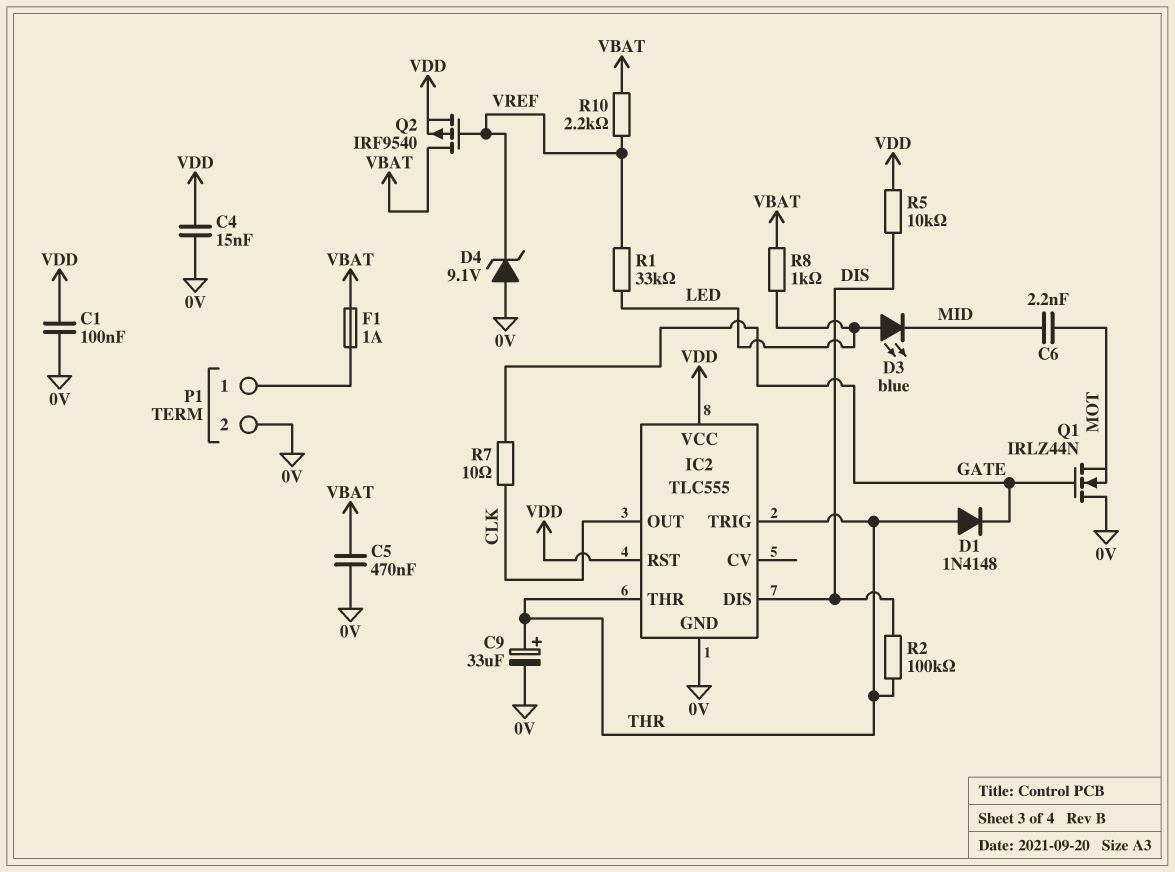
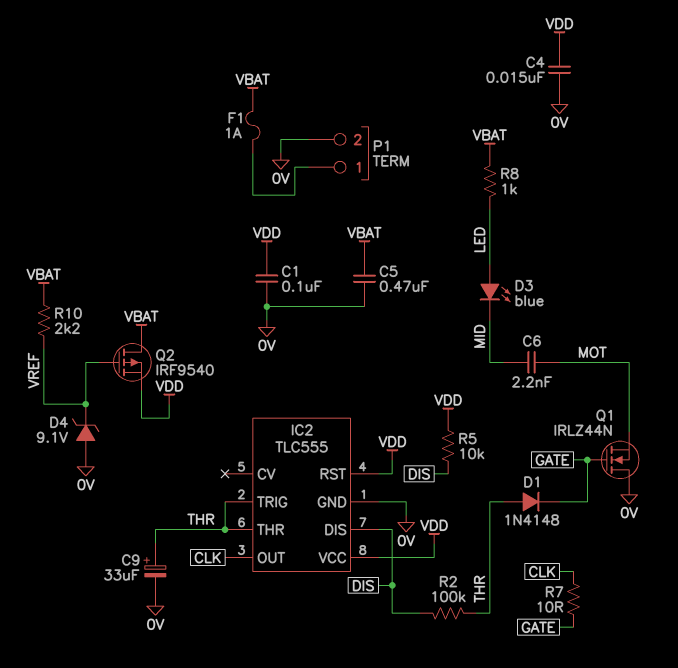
R1: 33k (LED, VREF) -> none

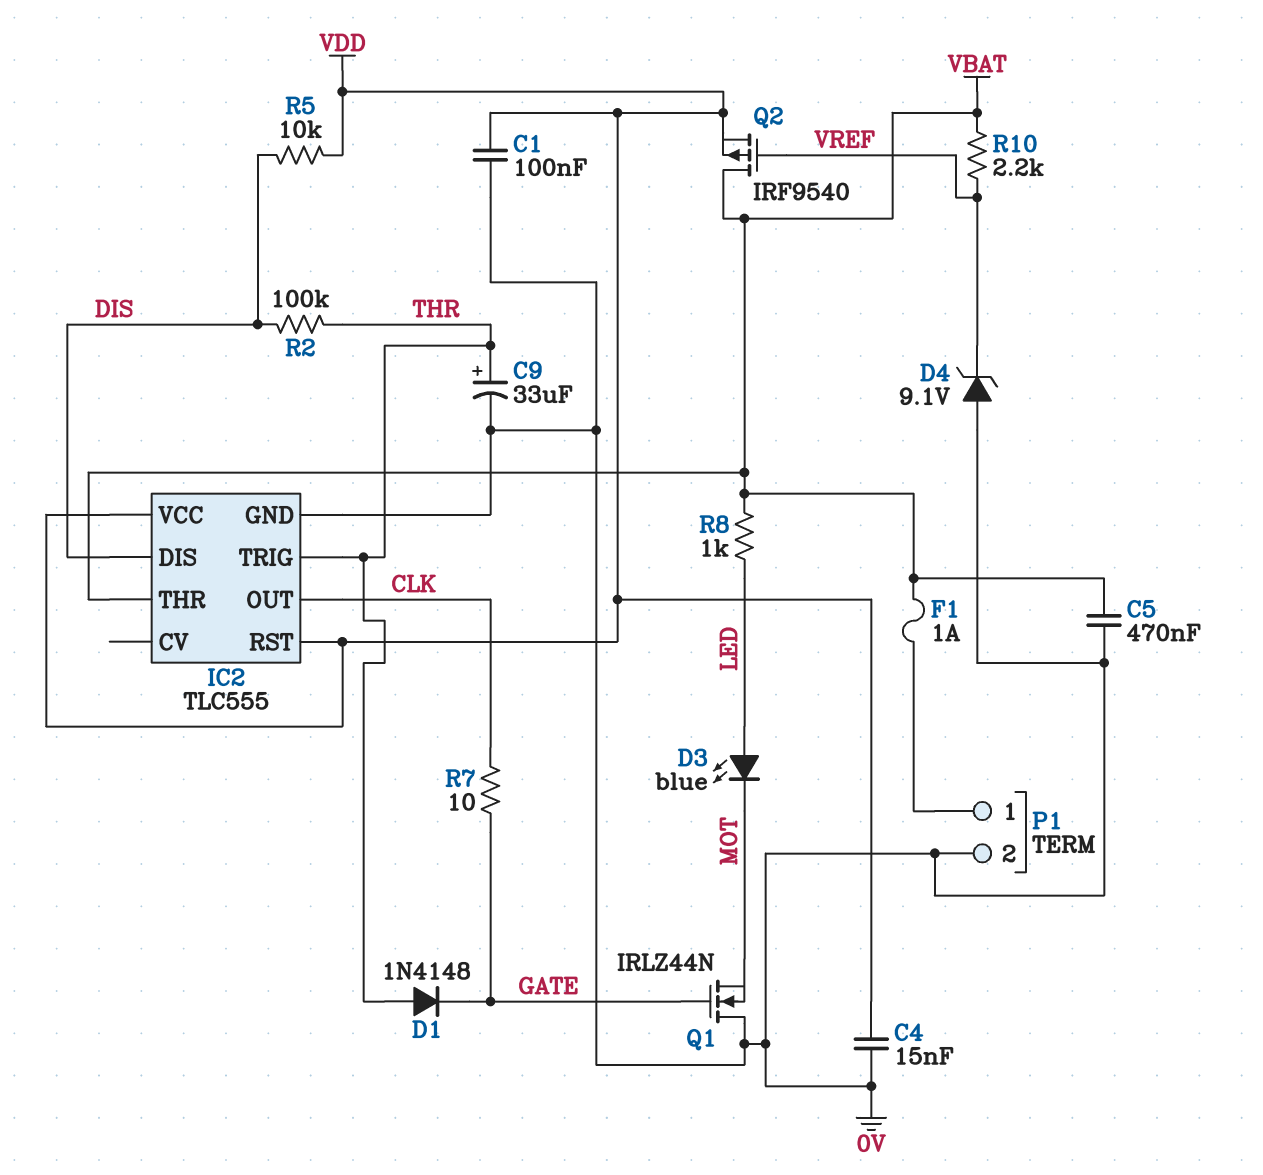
C6: 2.2nF (MID, MOT) -> none
D3: LED blue (A LED, K MID) -> LED blue (A LED, K MOT)
IC2 pin THR: THR -> VBAT

